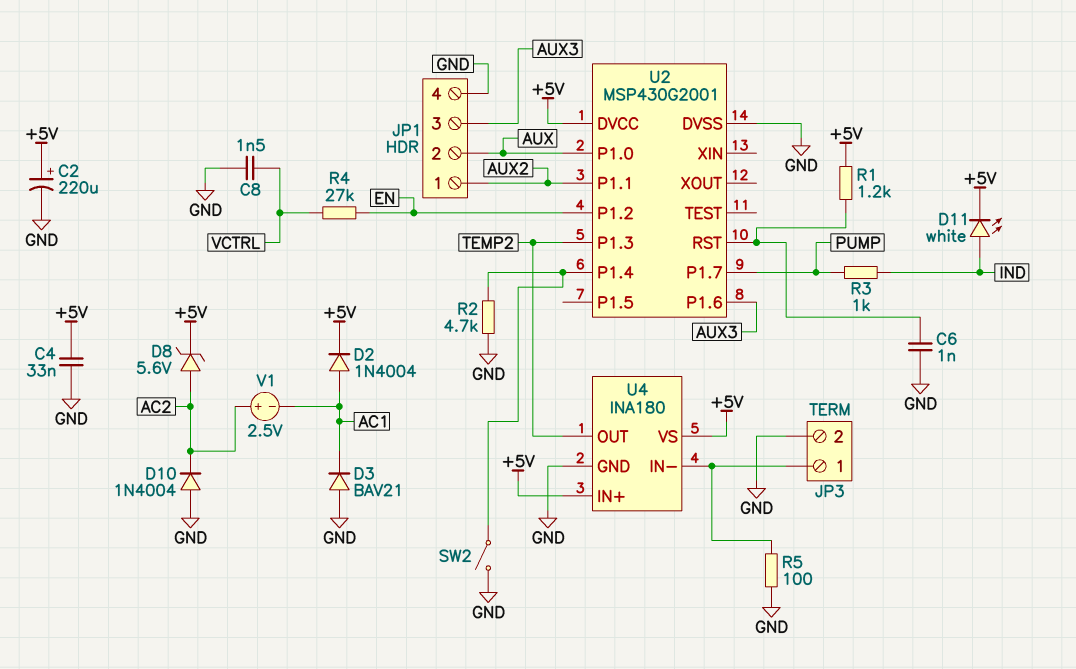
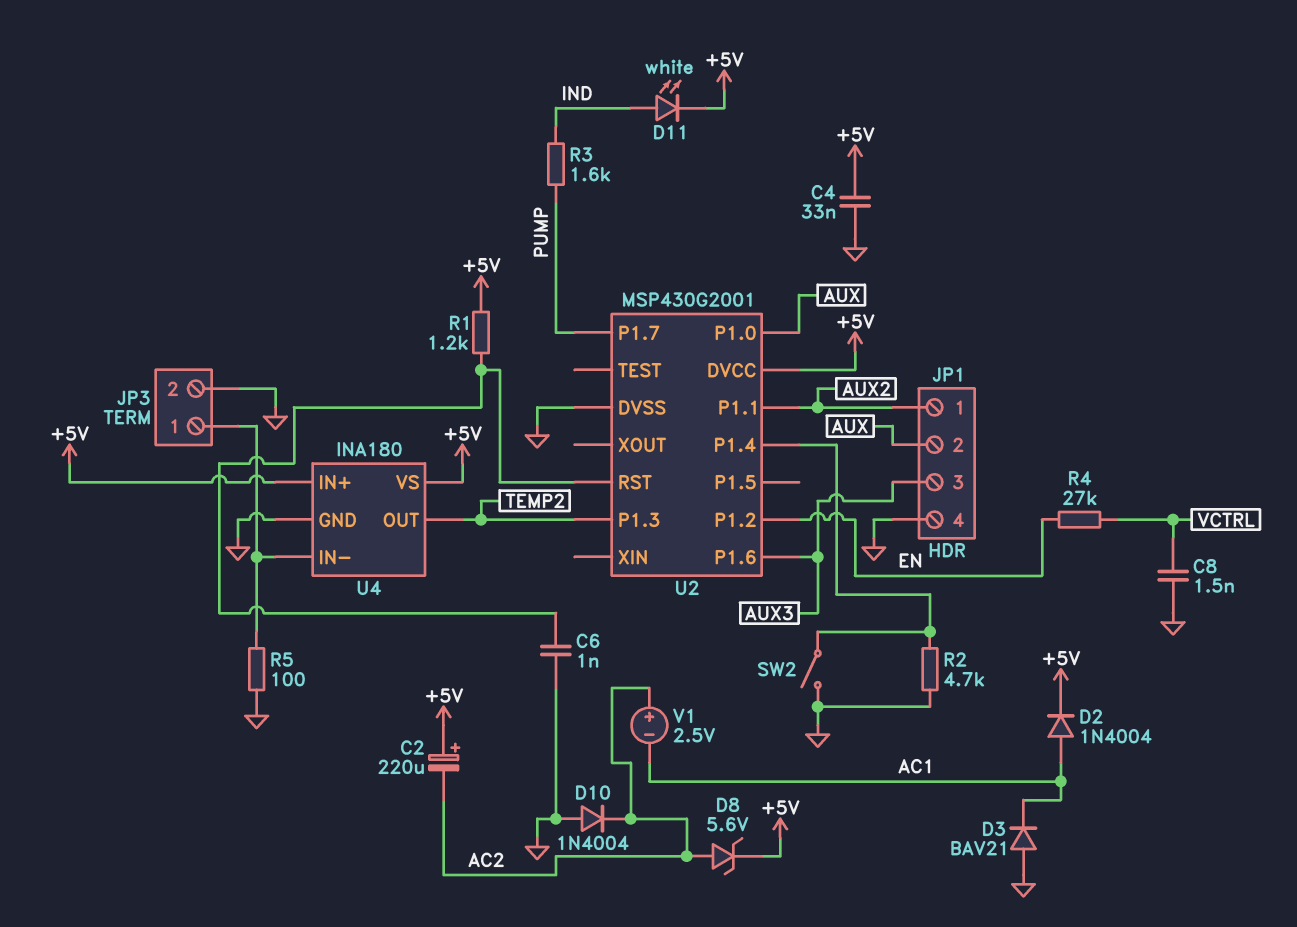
C2: 220uF (plus +5V, minus GND) -> 220uF (plus +5V, minus AC2)
R3: 1k (IND, PUMP) -> 1.6k (IND, PUMP)

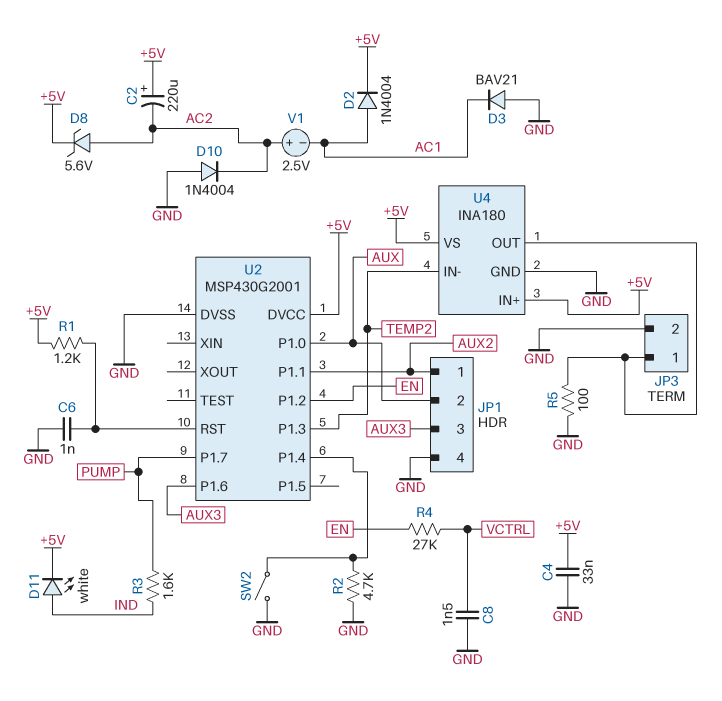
U4 pin IN-: JP3/1 -> TEMP2
U4 pin OUT: TEMP2 -> JP3/1

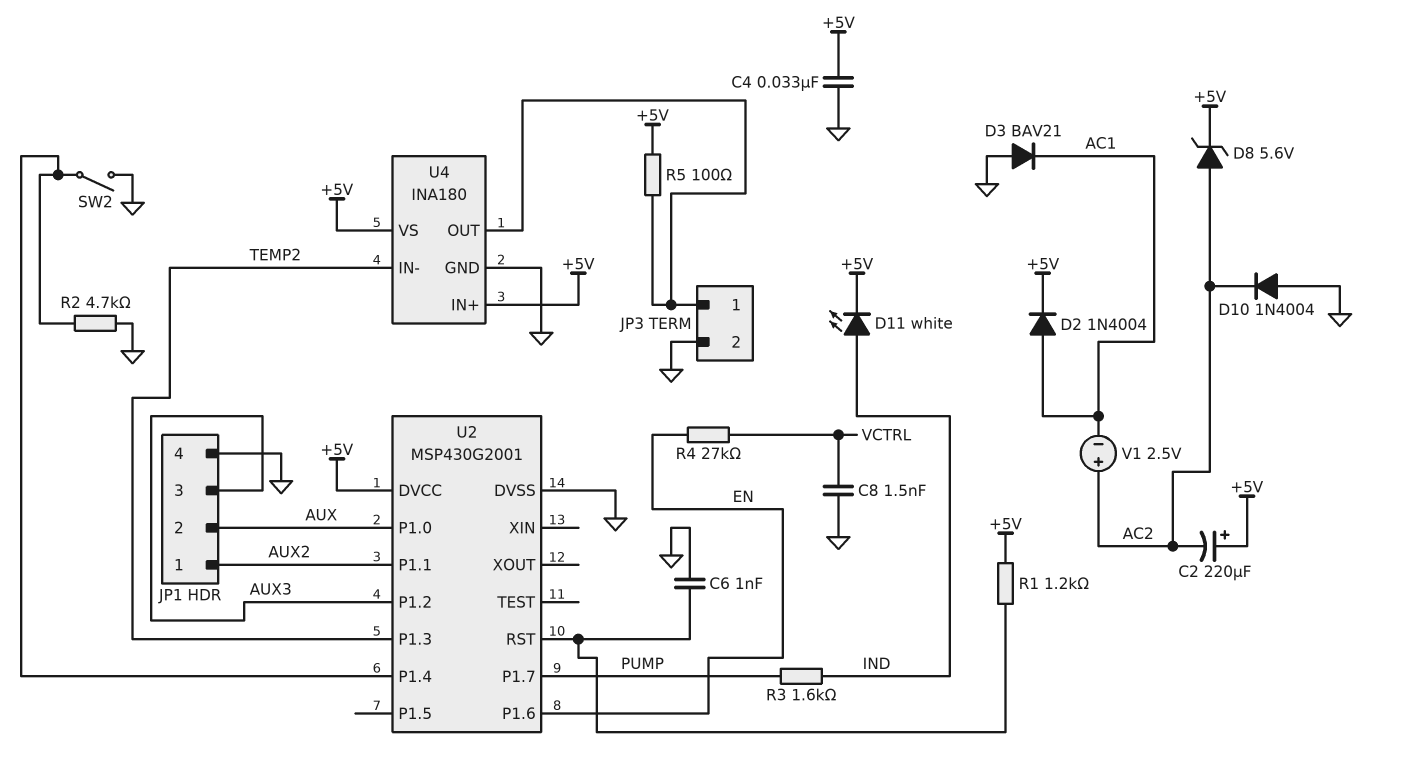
R5: 100 (GND, JP3/1) -> 100 (+5V, JP3/1)
U2 pin P1.2: EN -> AUX3
U2 pin P1.6: AUX3 -> EN

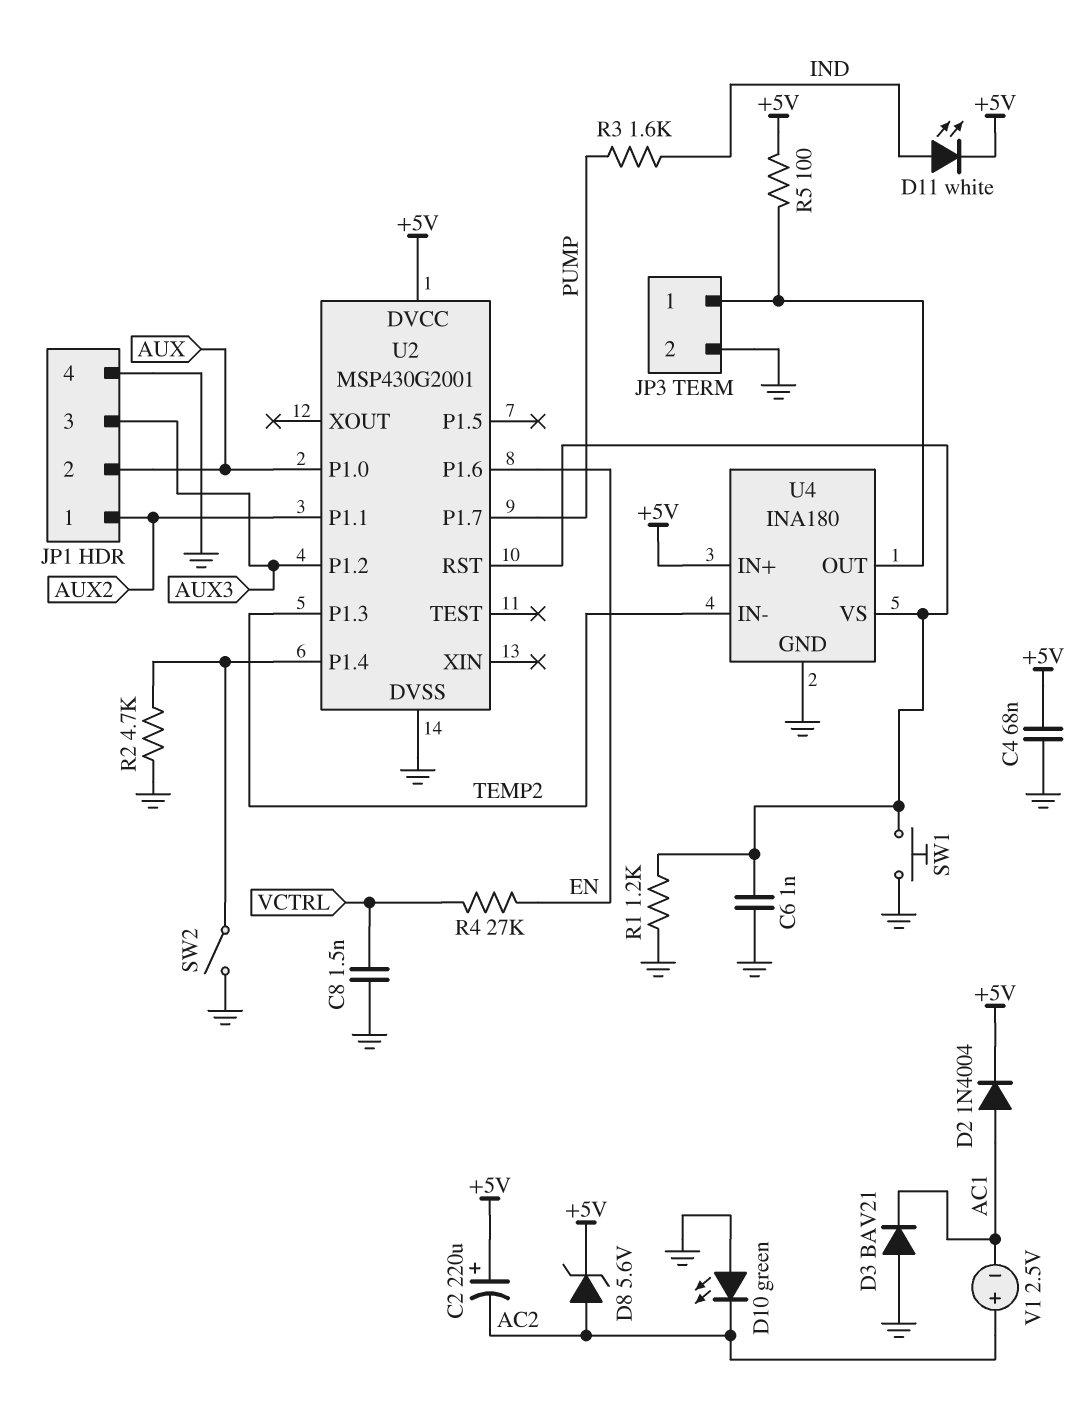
C4: 33nF (+5V, GND) -> 68nF (+5V, GND)
D10: diode 1N4004 (A GND, K AC2) -> LED green (A GND, K AC2)
R1: 1.2k (+5V, U2/RST) -> 1.2k (GND, U2/RST)
SW1: none -> button (GND, U2/RST)
U4 pin VS: +5V -> U2/RST

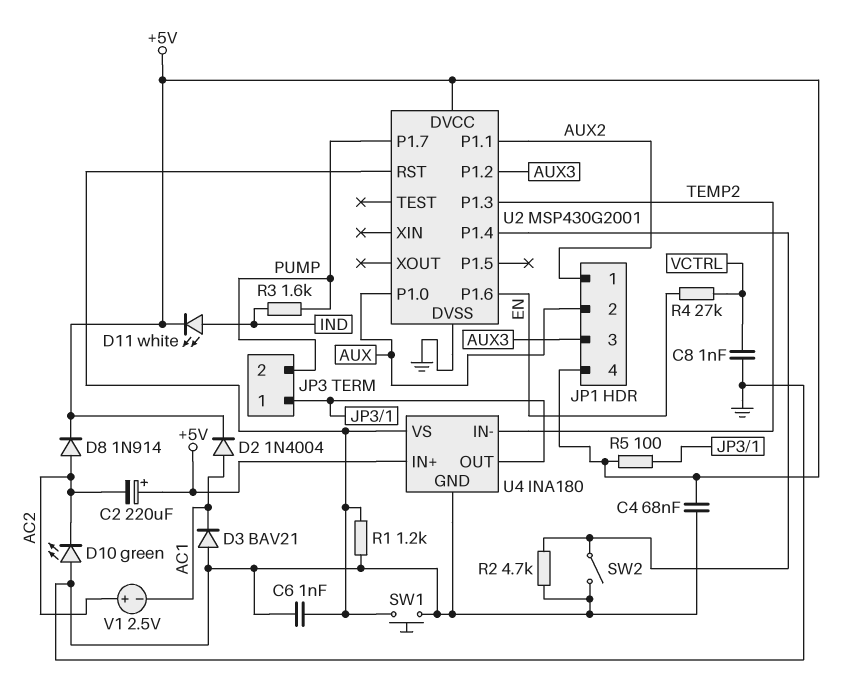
C8: 1.5nF (GND, VCTRL) -> 1nF (GND, VCTRL)
D8: zener 5.6V (A AC2, K +5V) -> diode 1N914 (A AC2, K +5V)
JP1 pin 4: GND -> +5V
JP3 pin 2: GND -> PUMP

